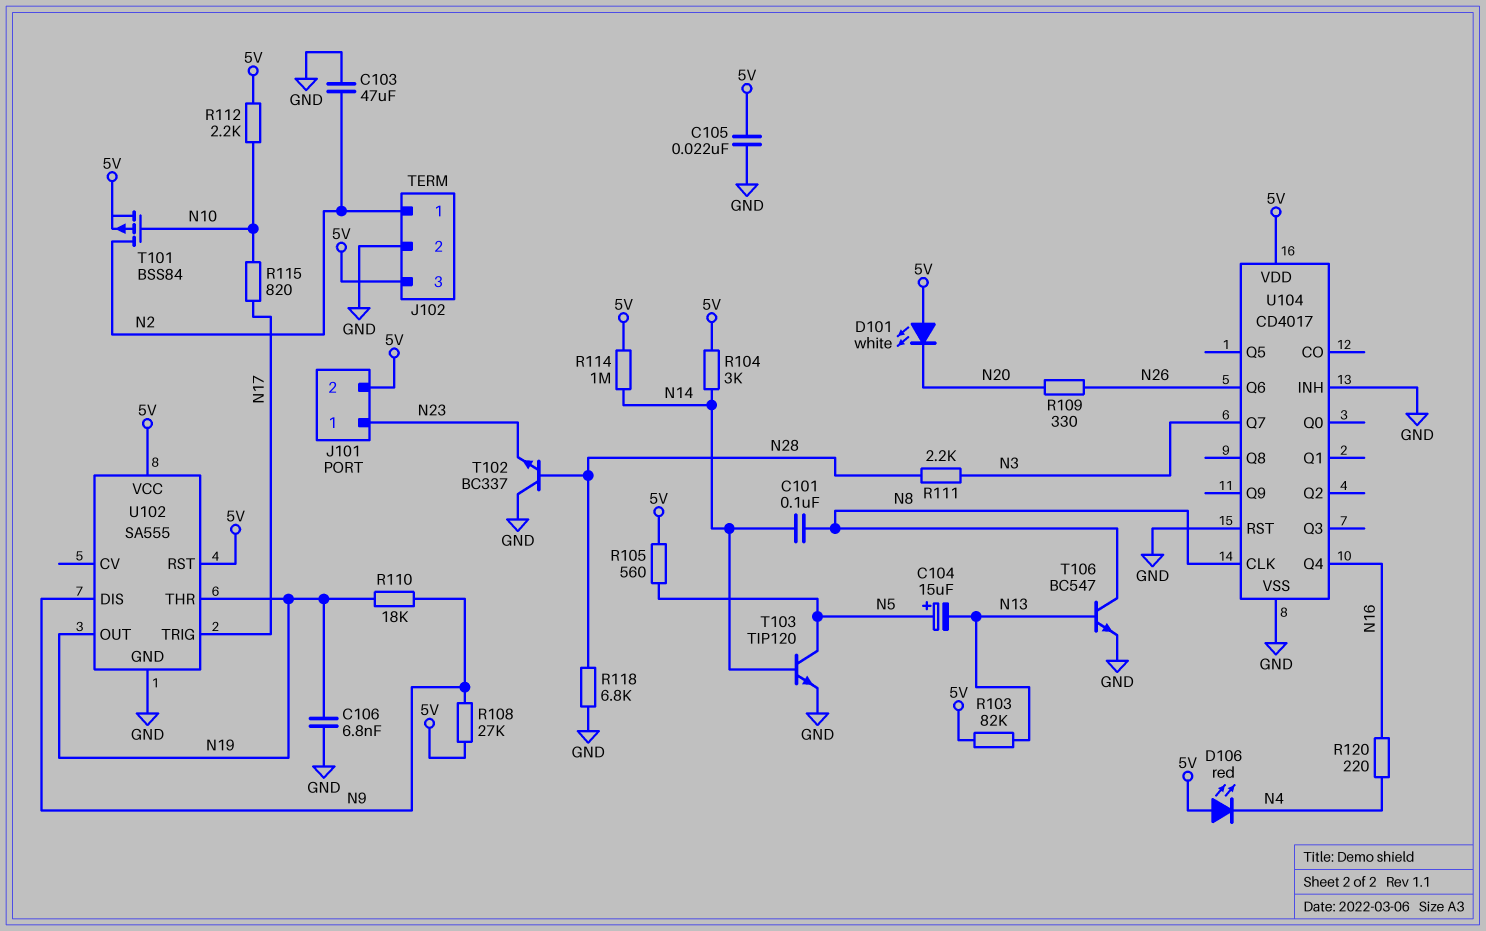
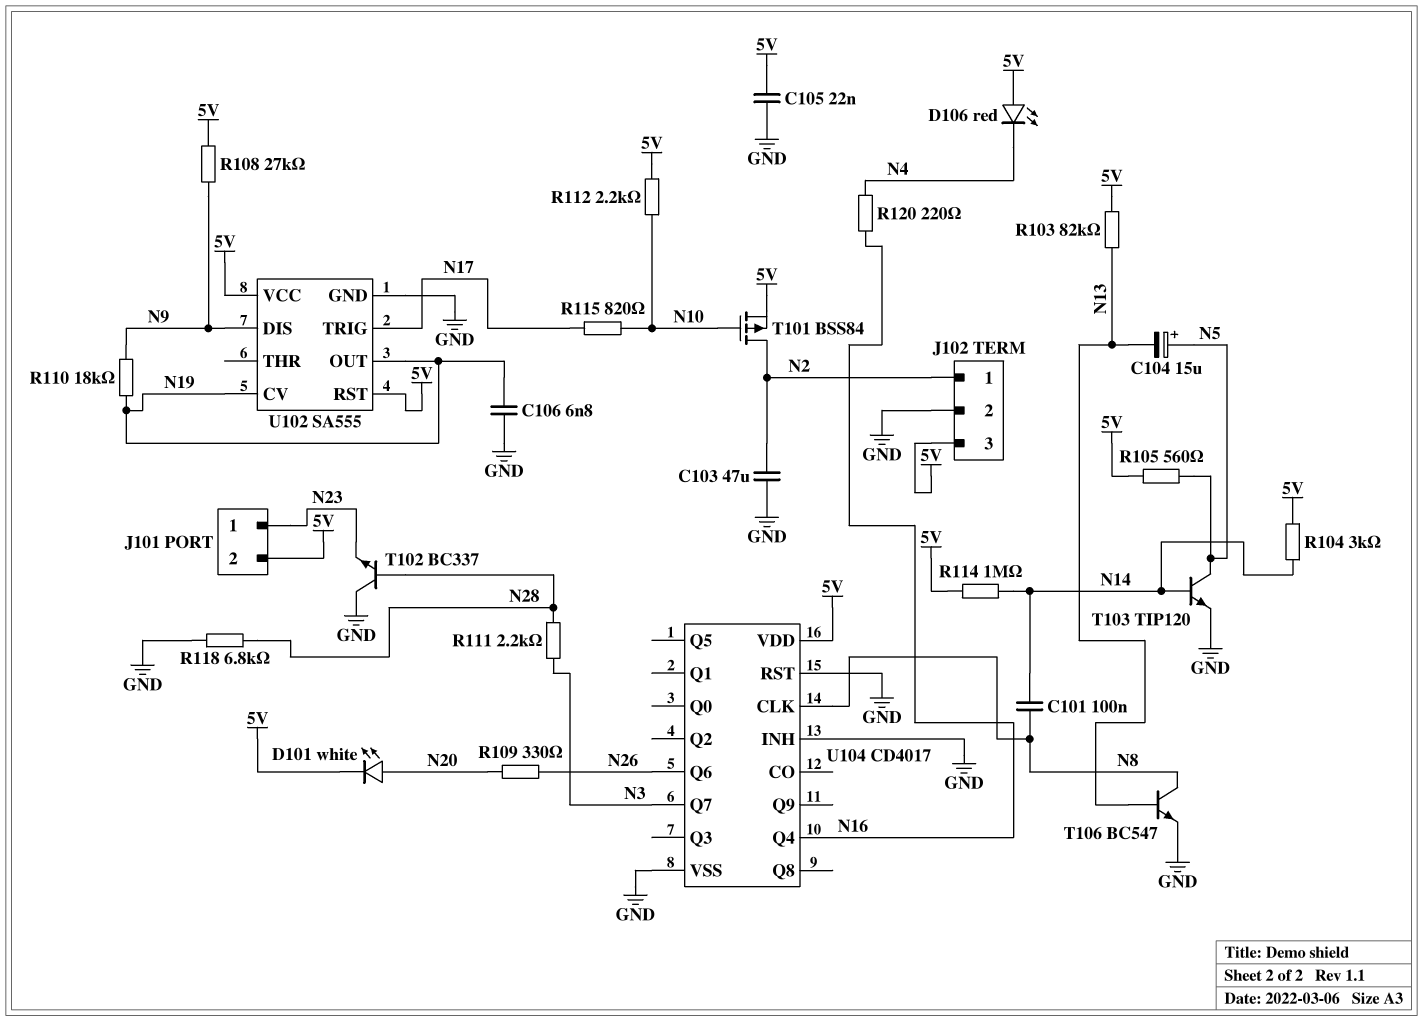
D101: LED white (A 5V, K N20) -> LED white (A N20, K 5V)
U102 pin CV: none -> N19
U102 pin THR: N19 -> none

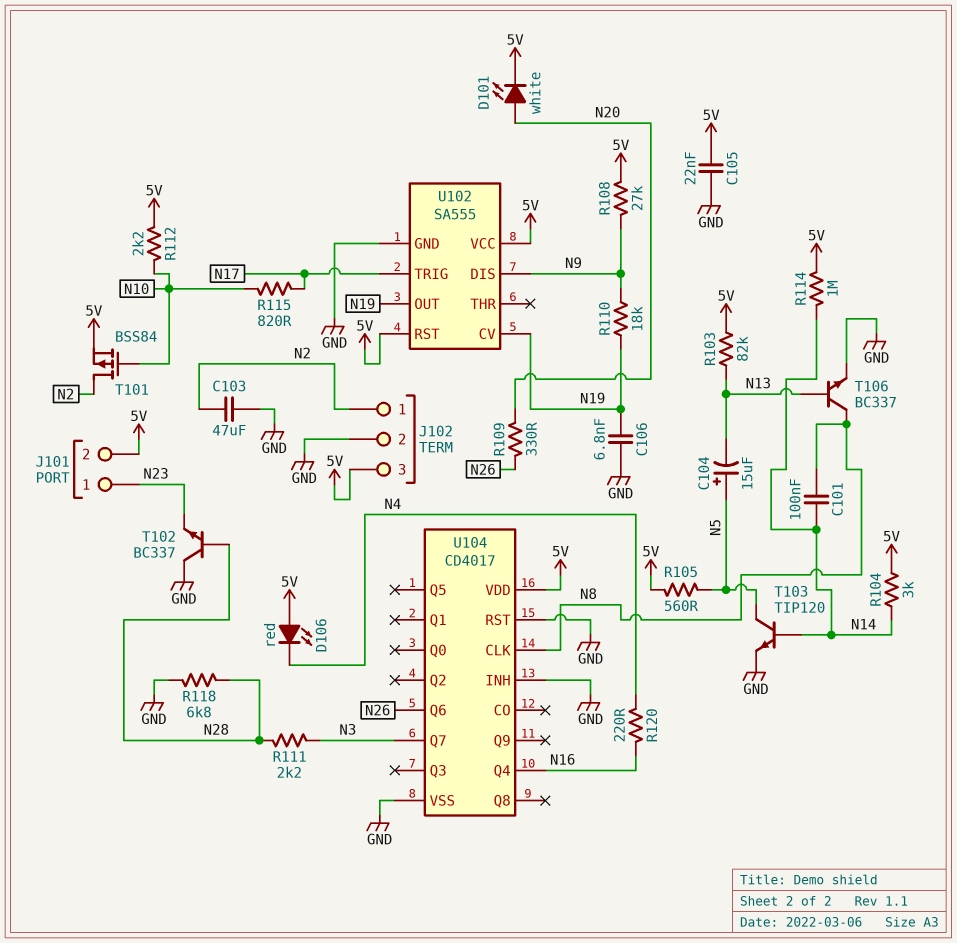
T106: NPN BC547 (B N13, C N8, E GND) -> NPN BC337 (B N13, C N8, E GND)

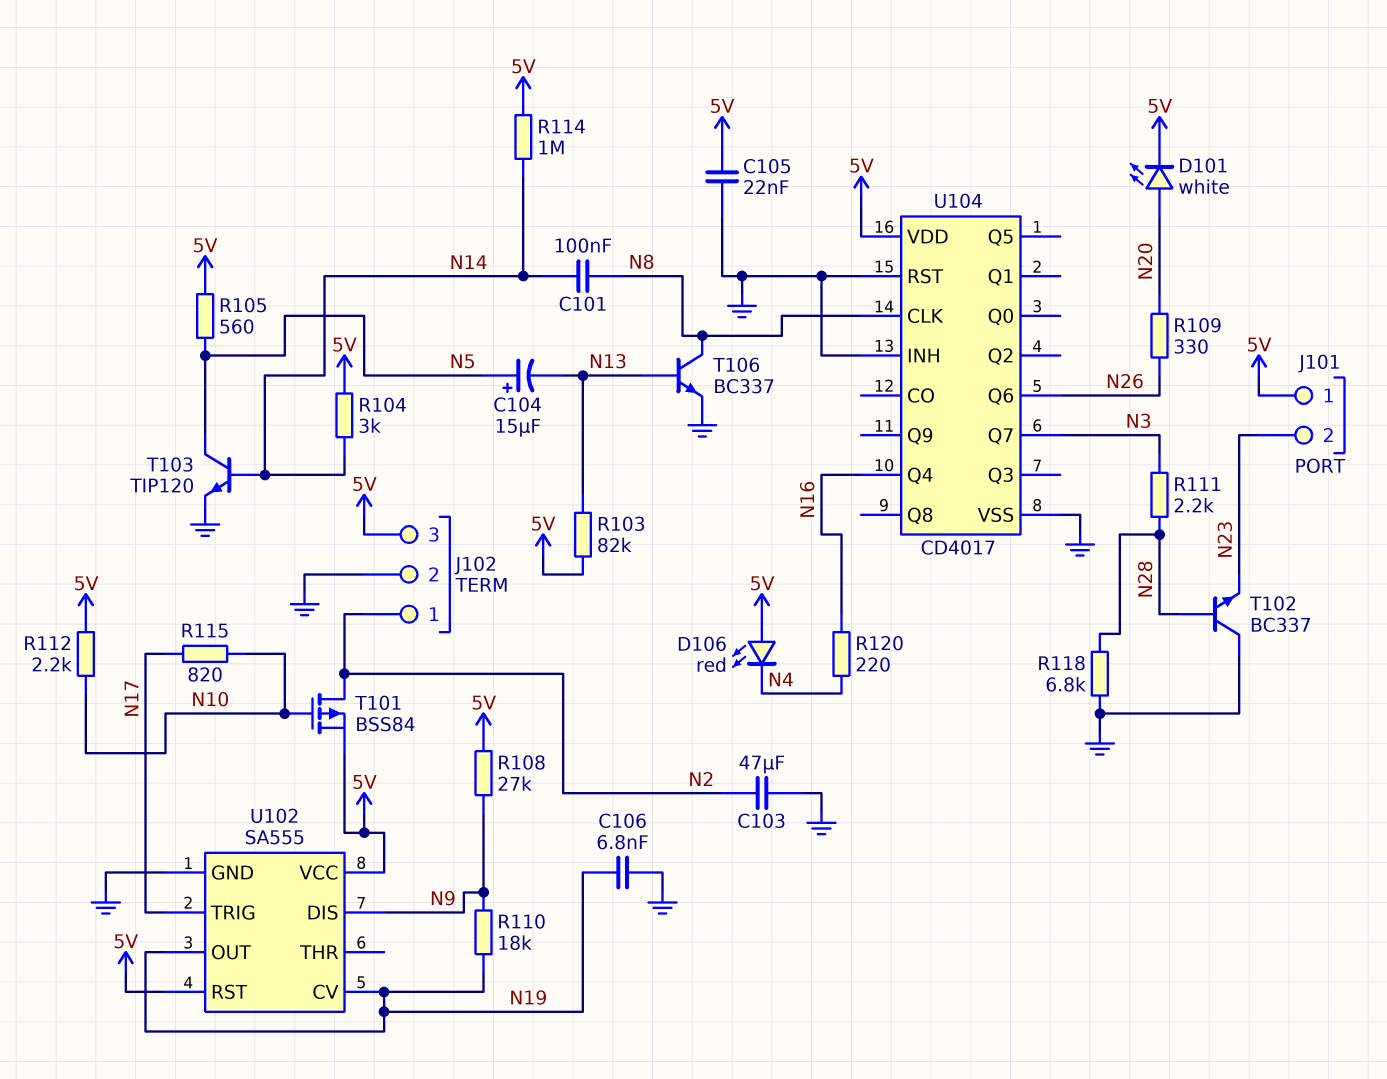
J101 pin 1: N23 -> 5V
J101 pin 2: 5V -> N23

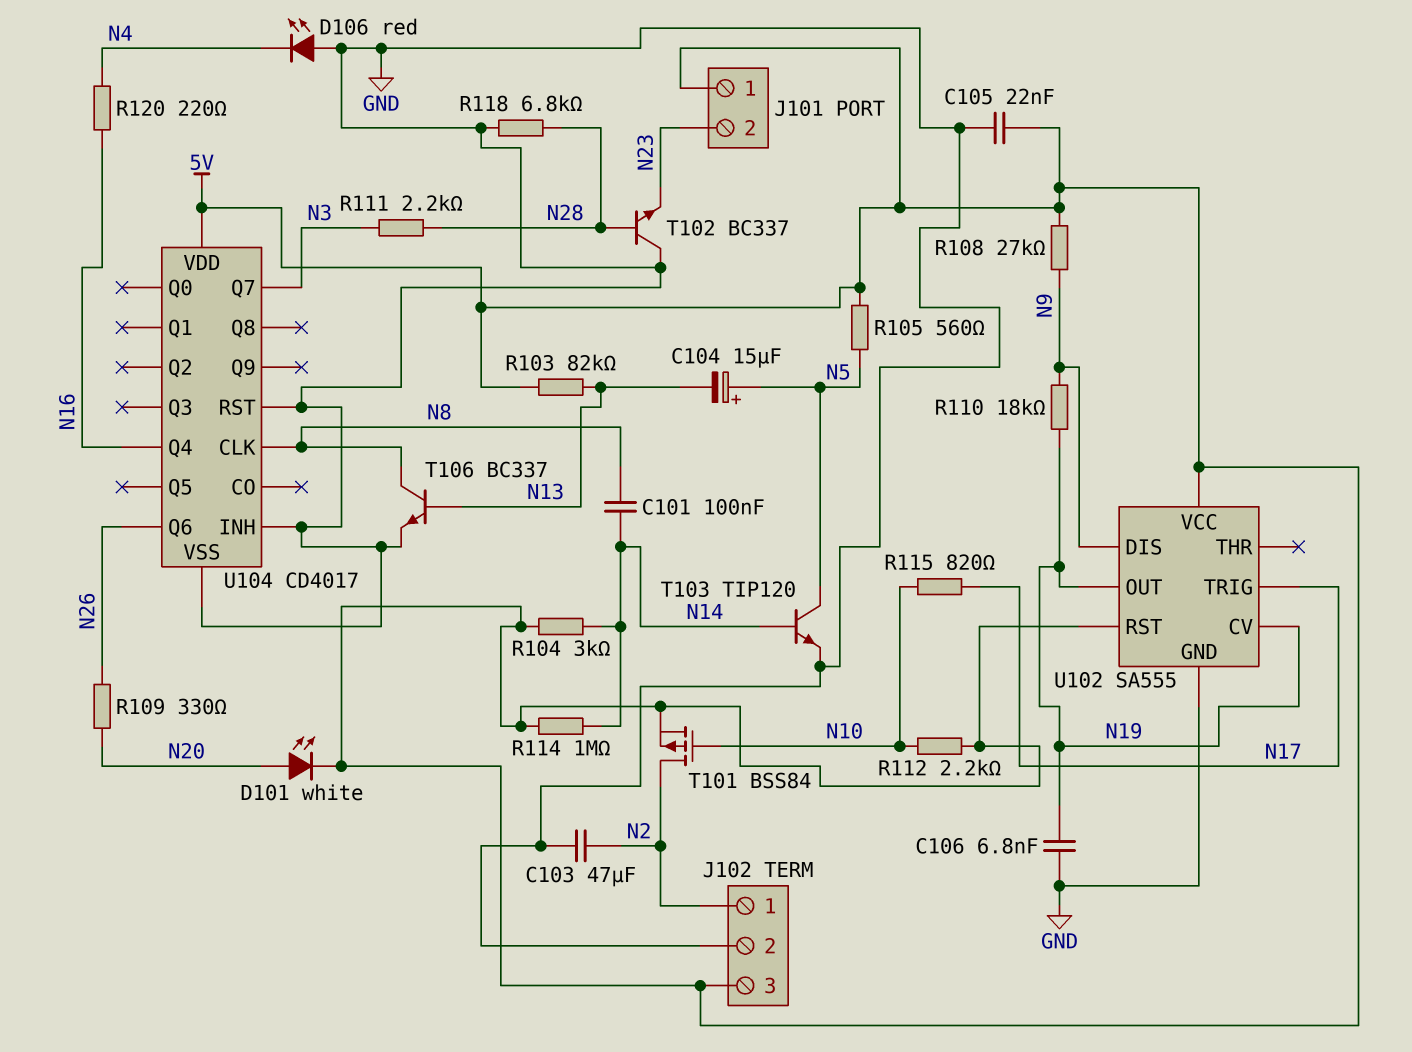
D106: LED red (A 5V, K N4) -> LED red (A GND, K N4)

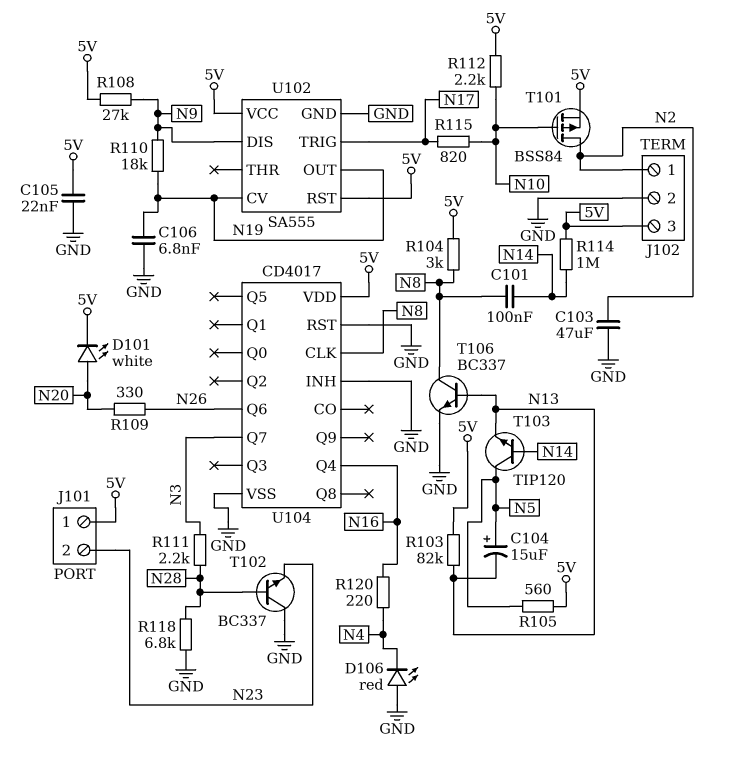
R104: 3k (5V, N14) -> 3k (5V, N8)
T103: NPN TIP120 (B N14, C N5, E GND) -> NPN TIP120 (B N14, C N5, E N13)

